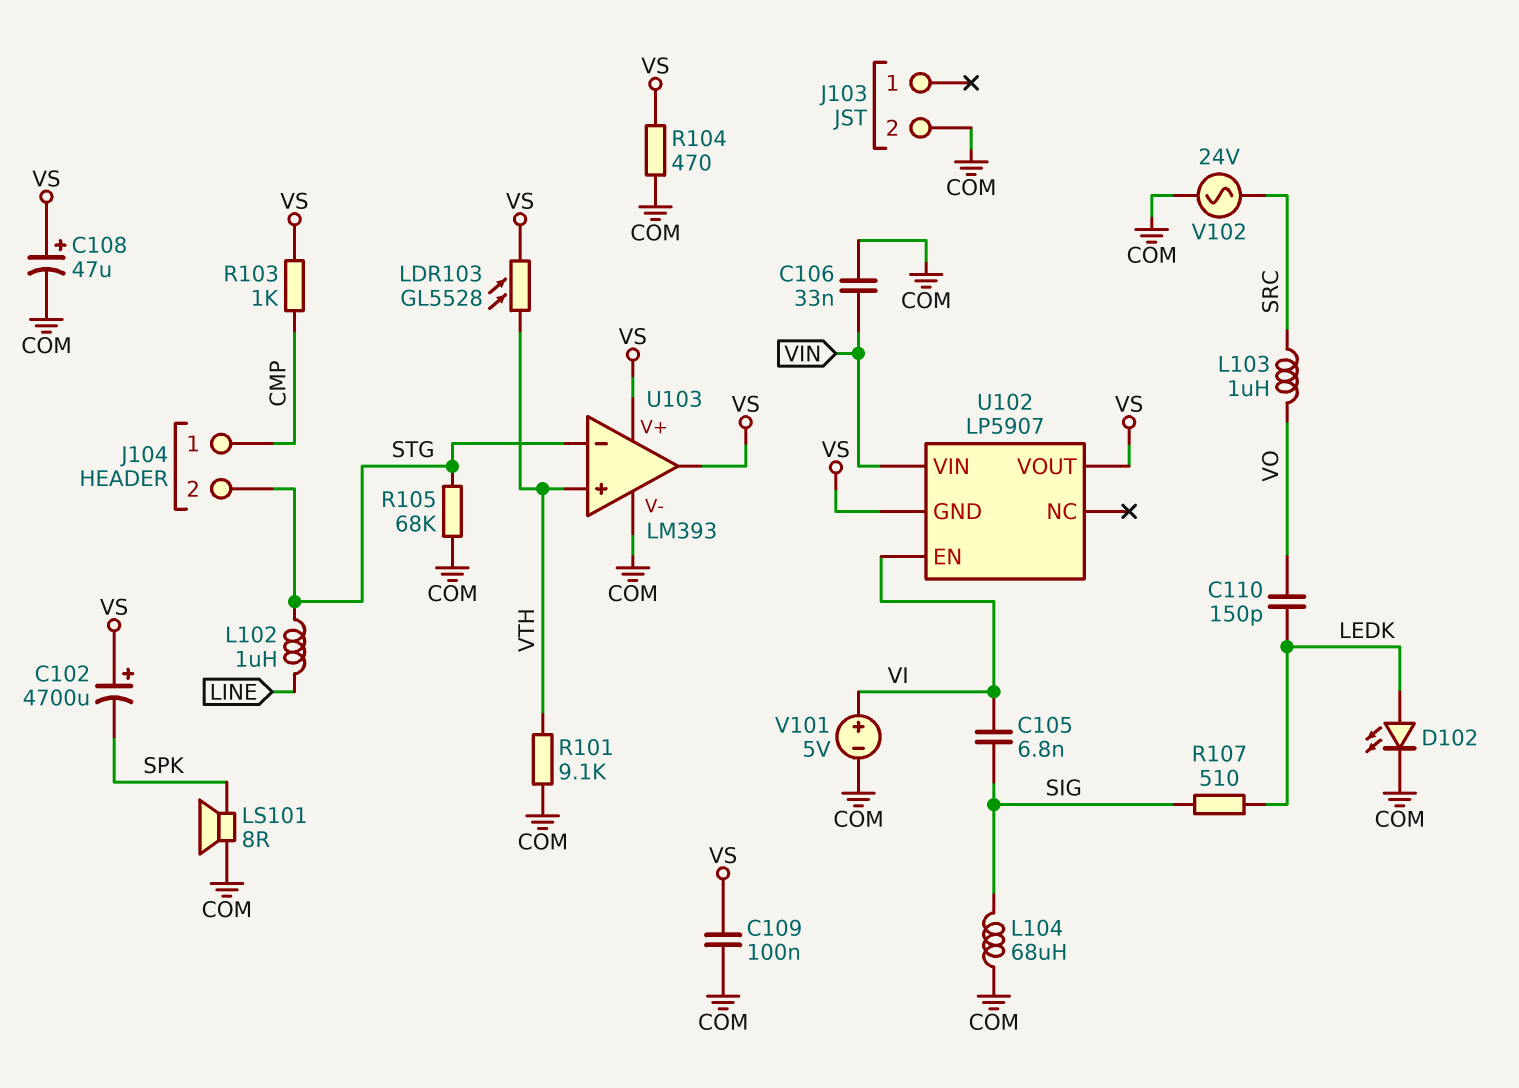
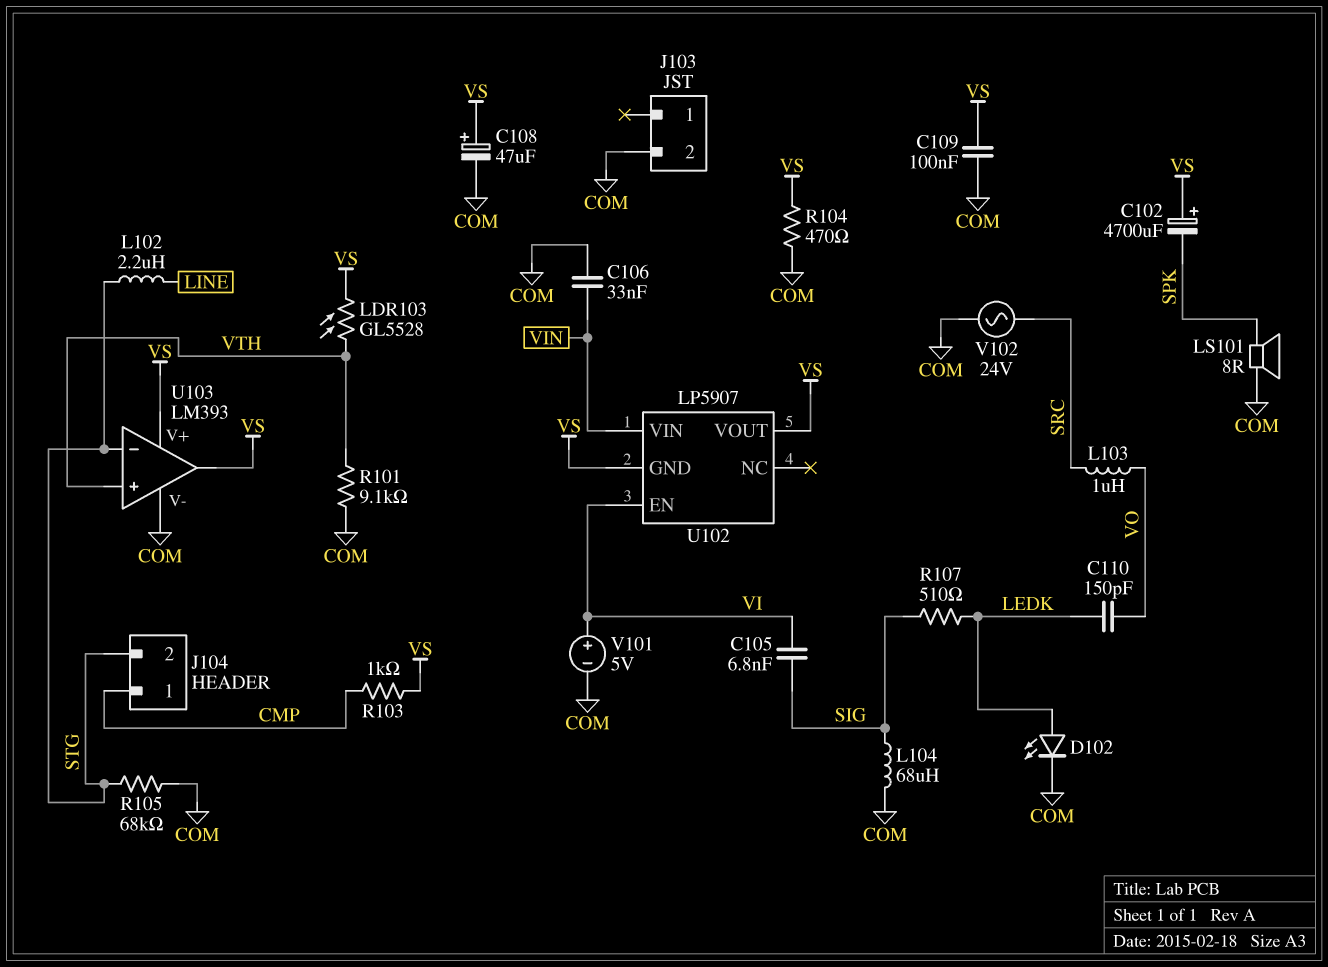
L102: 1uH (LINE, STG) -> 2.2uH (LINE, STG)

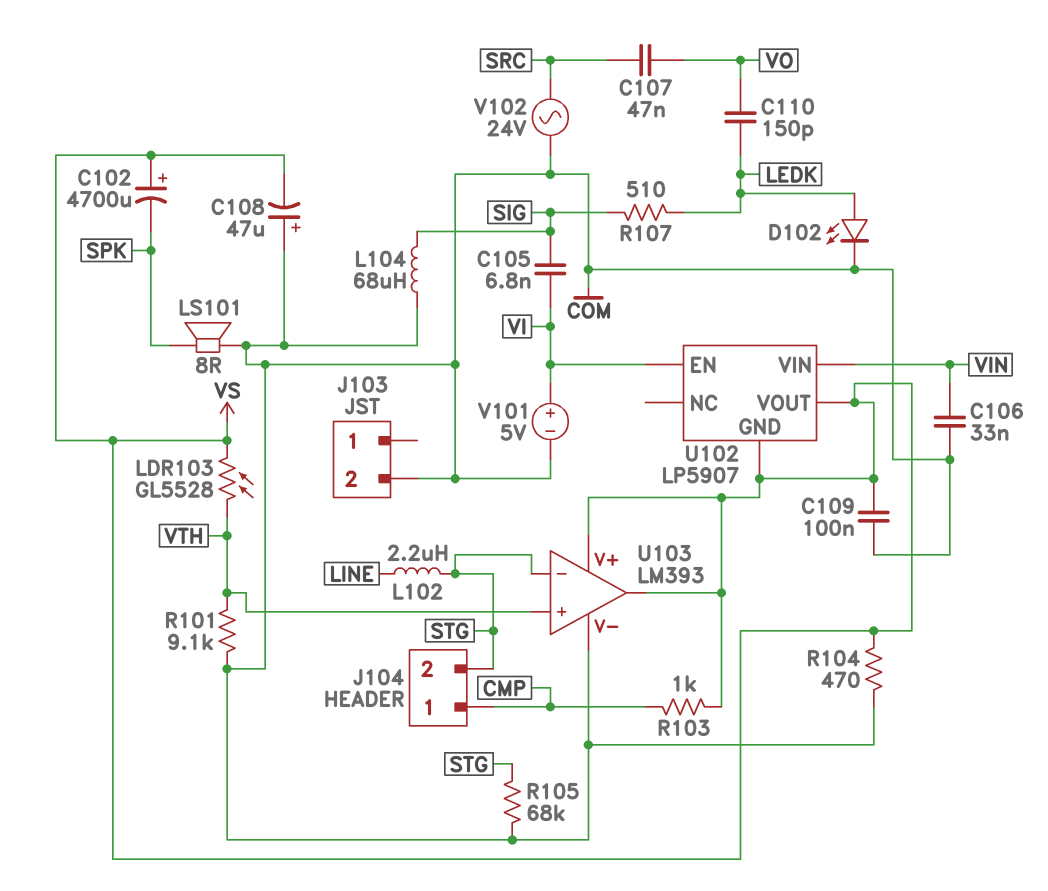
C107: none -> 47nF (SRC, VO)
C108: 47uF (plus VS, minus COM) -> 47uF (plus COM, minus VS)
L103: 1uH (SRC, VO) -> none

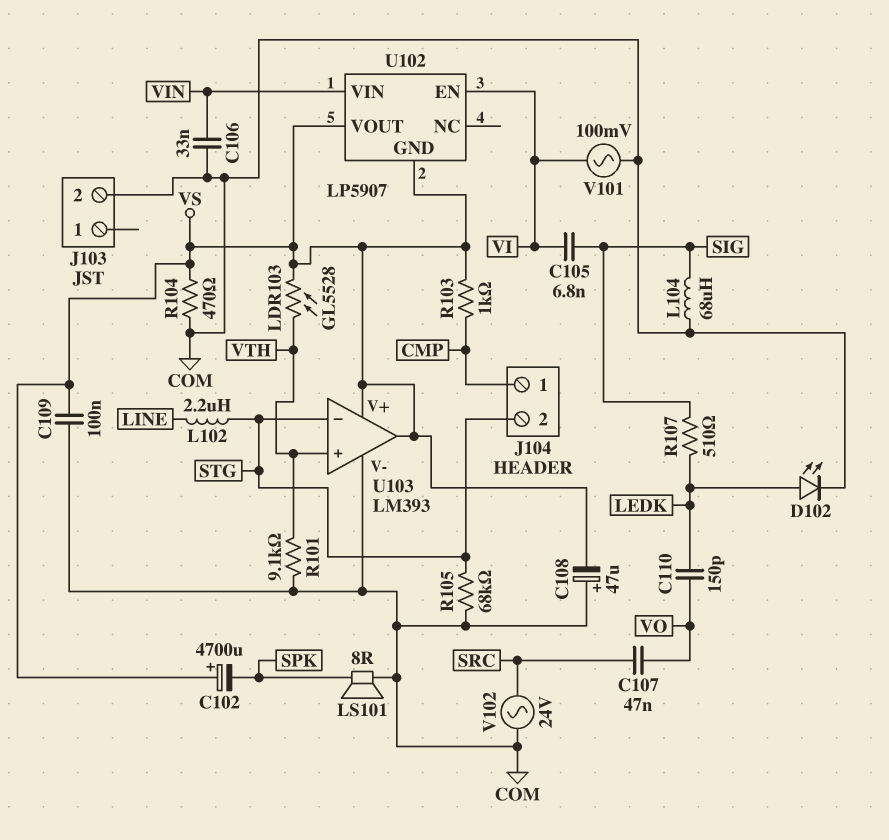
V101: 5V (plus VI, minus COM) -> AC 100mV (COM, VI)

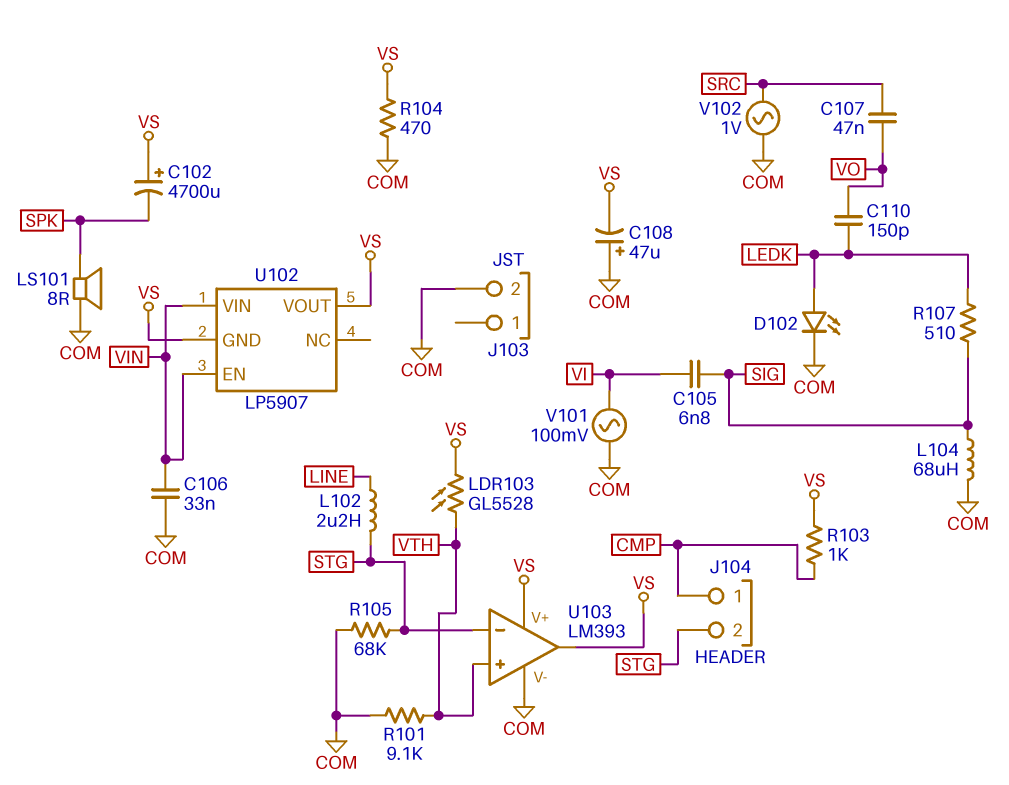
C109: 100nF (COM, VS) -> none
U102 pin EN: VI -> VIN
V102: AC 24V (COM, SRC) -> AC 1V (COM, SRC)

